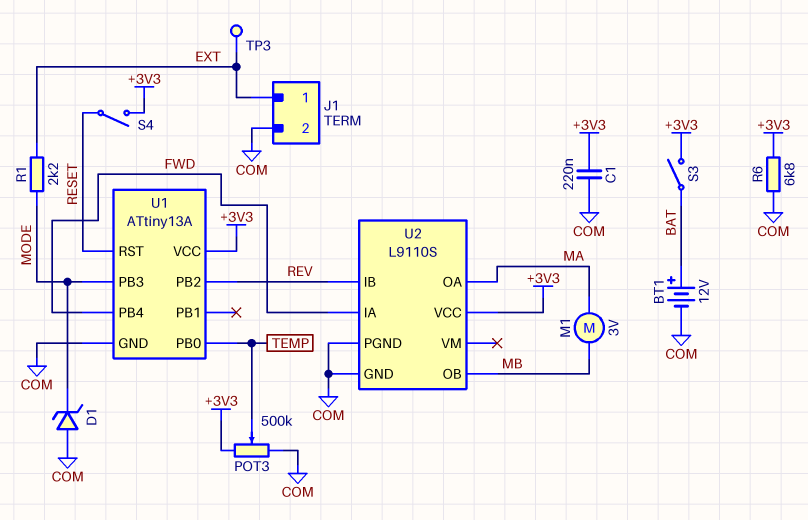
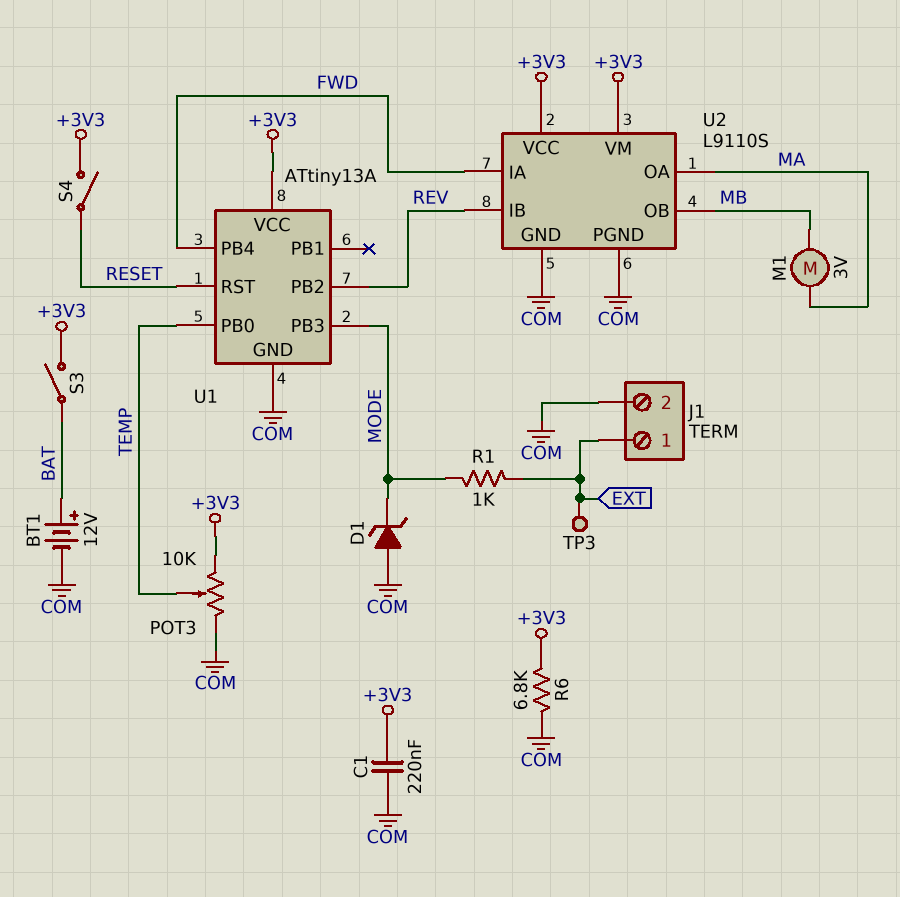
POT3: 500k (+3V3, COM, wiper TEMP) -> 10k (+3V3, COM, wiper TEMP)
R1: 2.2k (EXT, MODE) -> 1k (EXT, MODE)
U2 pin VM: none -> +3V3

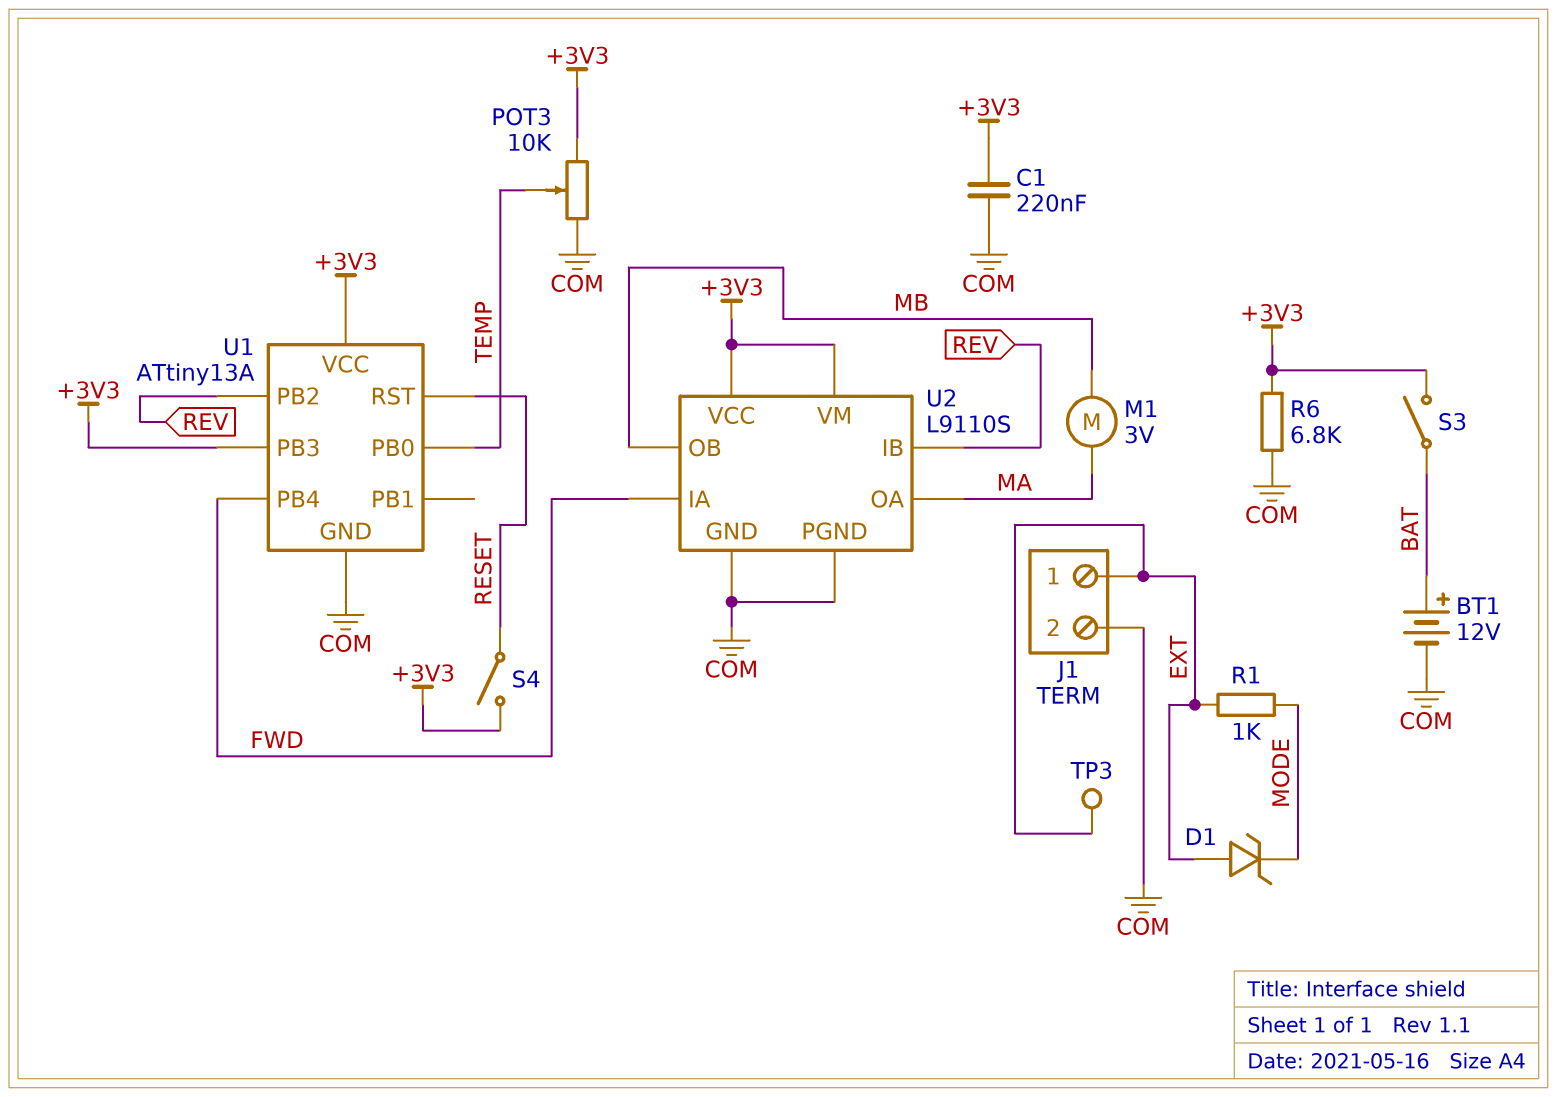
D1: zener (A COM, K MODE) -> zener (A EXT, K MODE)
U1 pin PB3: MODE -> +3V3

